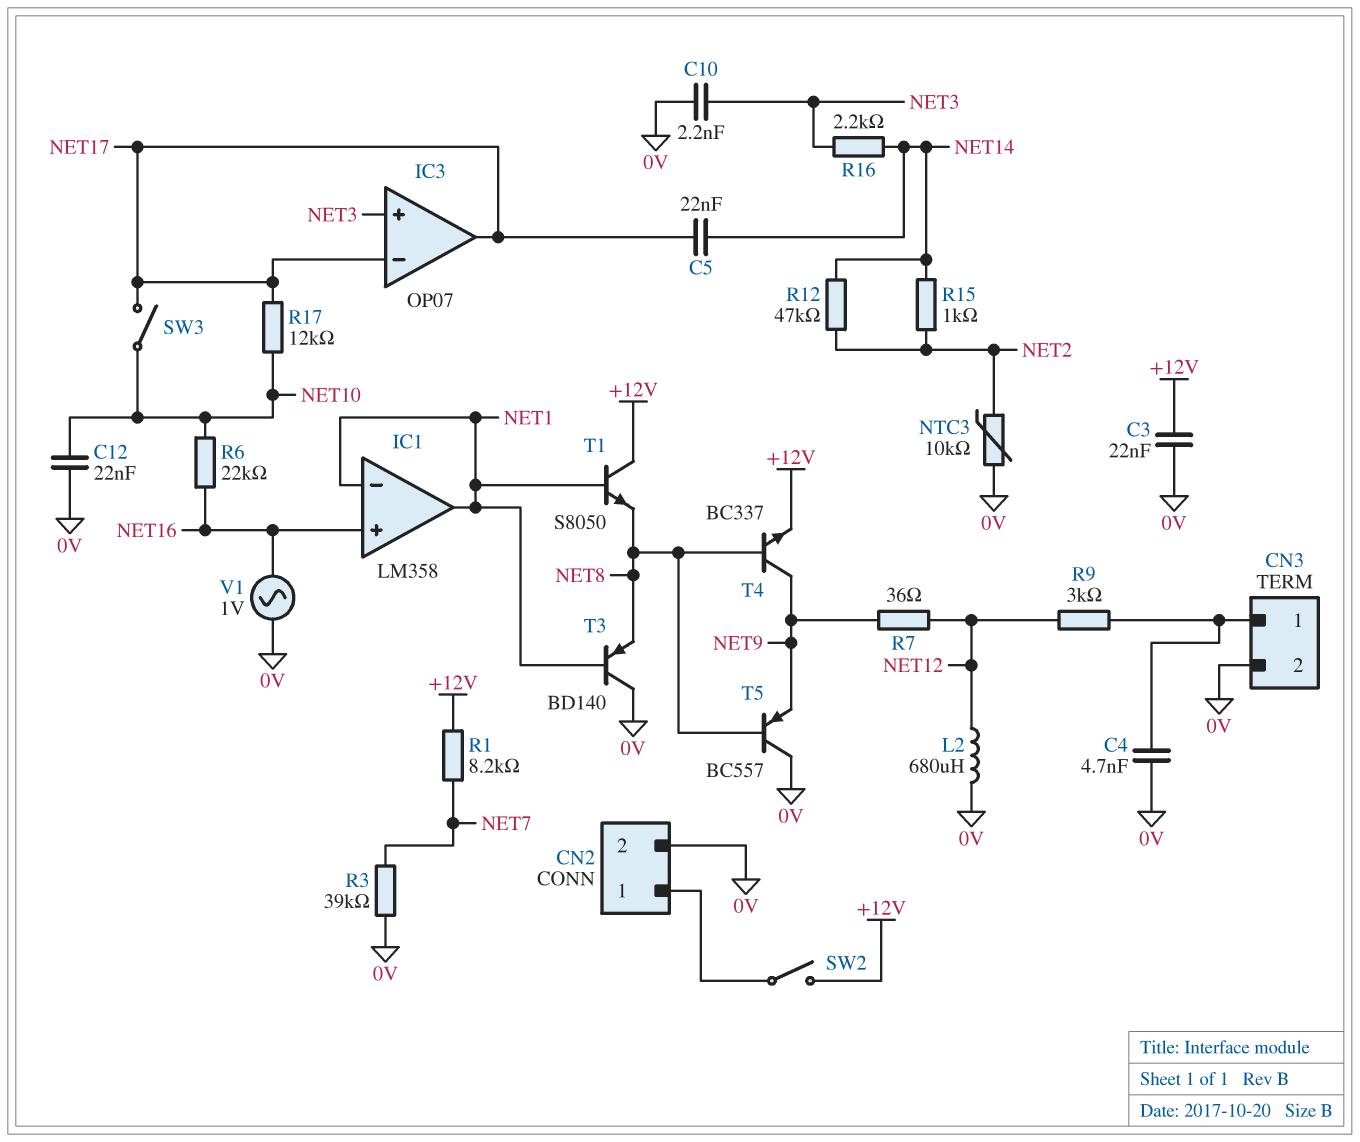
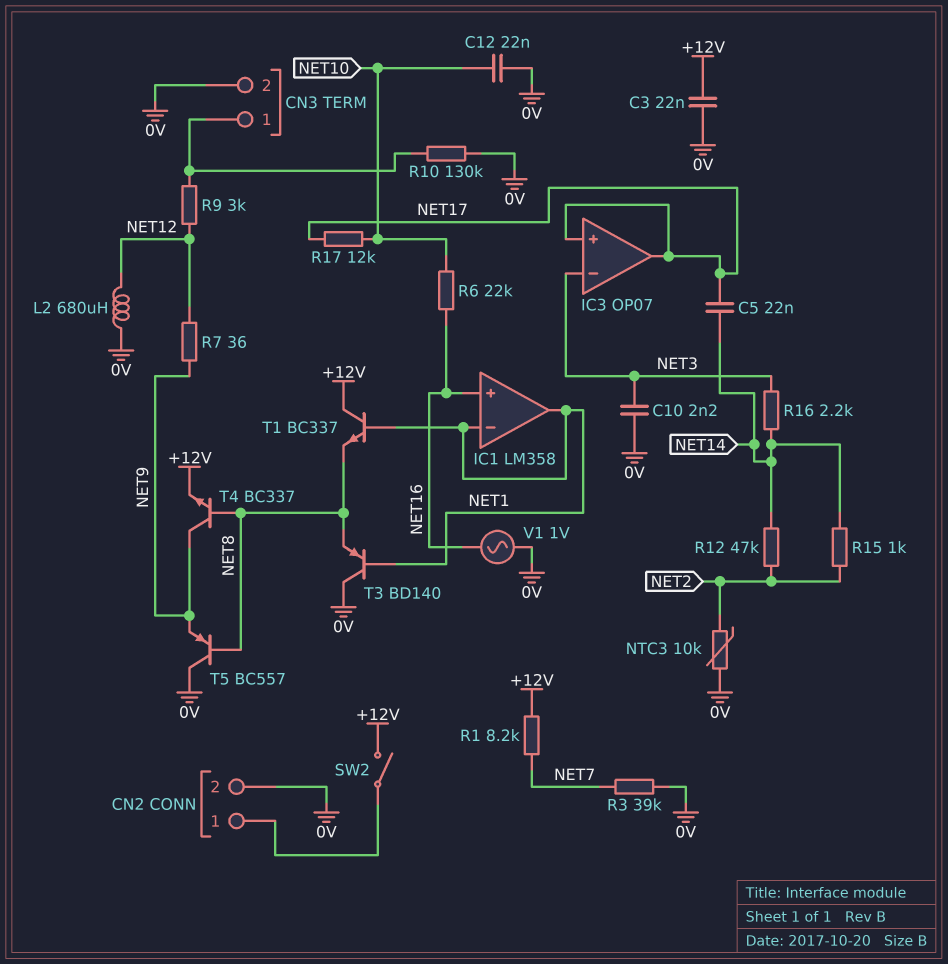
C4: 4.7nF (0V, CN3/1) -> none
IC3 pin in+: NET3 -> NET17
IC3 pin in-: NET17 -> NET3
R10: none -> 130k (0V, CN3/1)
SW3: switch (NET10, NET17) -> none
T1: NPN S8050 (B NET1, C +12V, E NET8) -> NPN BC337 (B NET1, C +12V, E NET8)

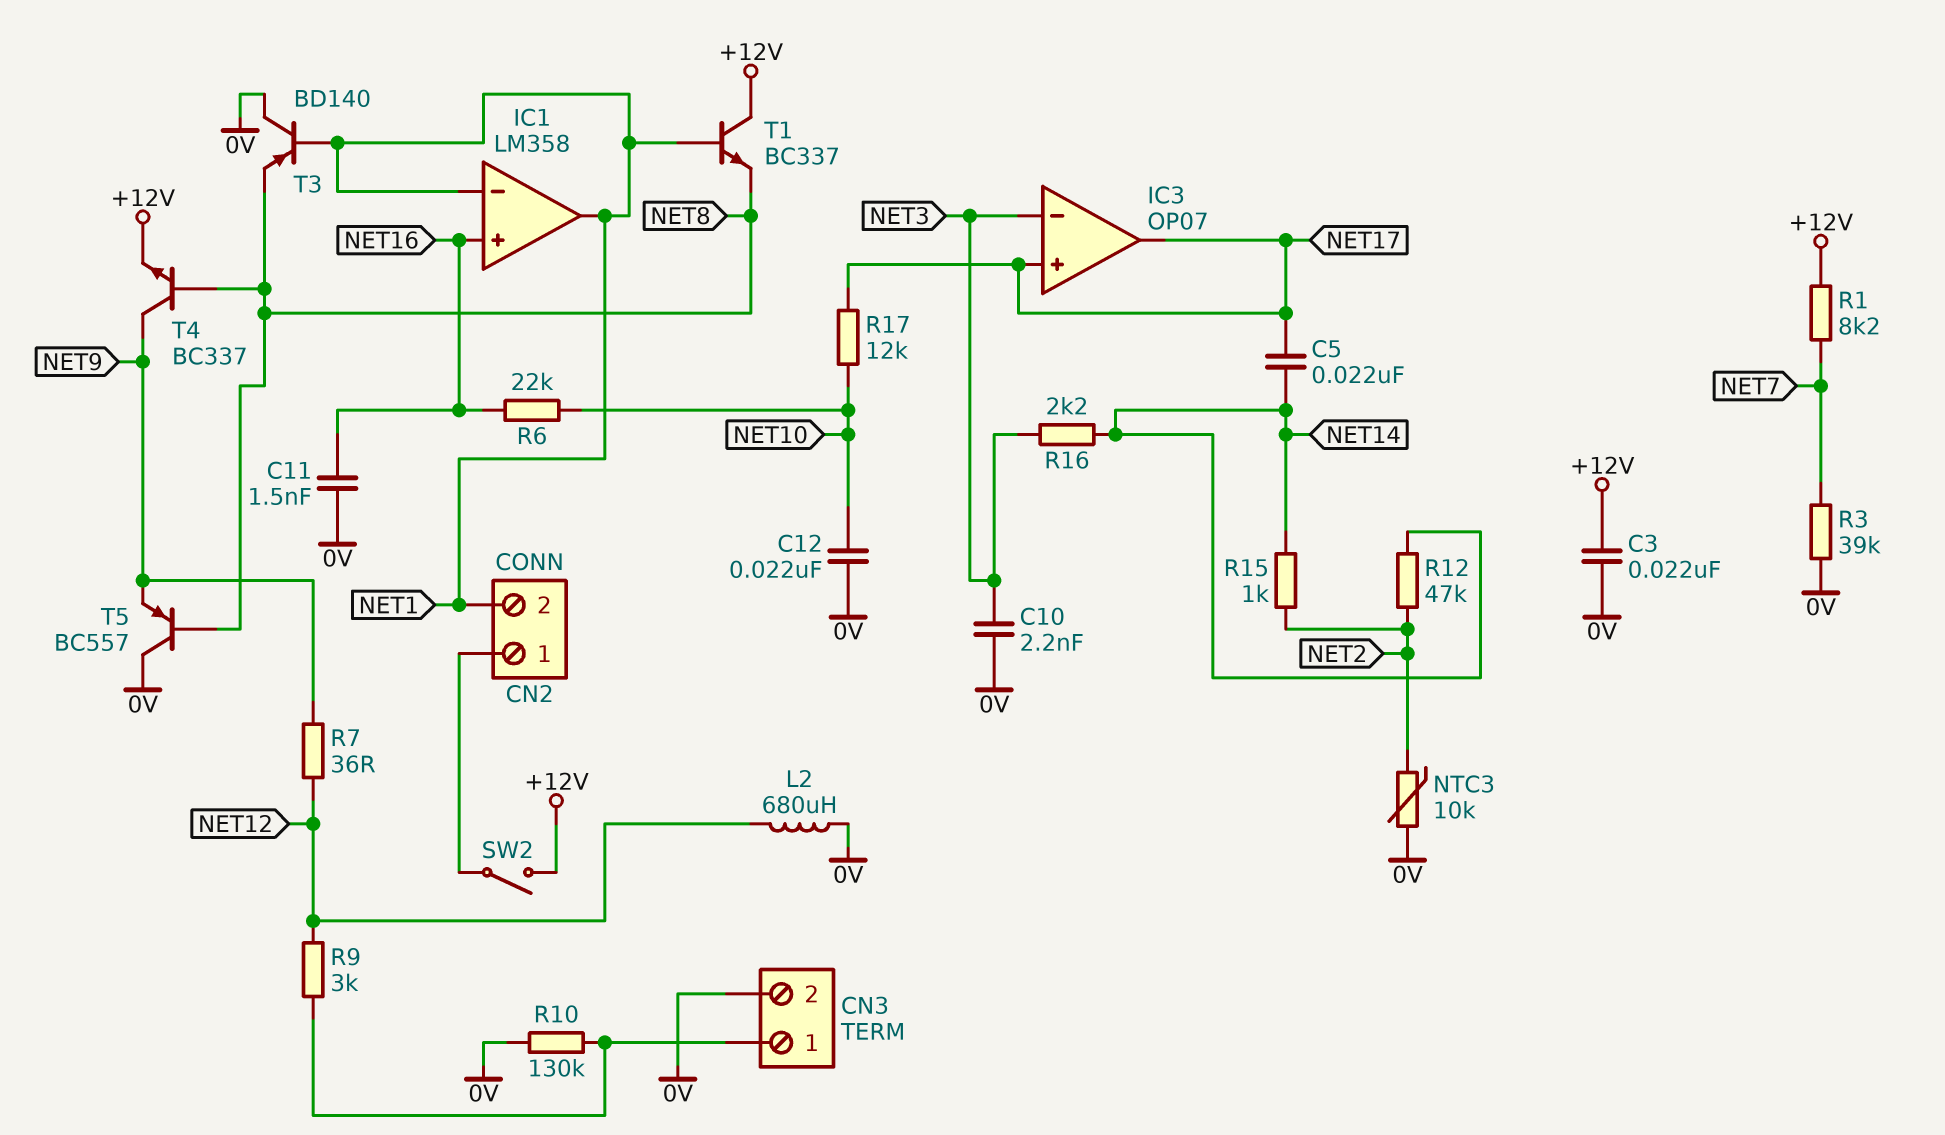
C11: none -> 1.5nF (0V, NET16)
CN2 pin 2: 0V -> NET1
V1: AC 1V (0V, NET16) -> none

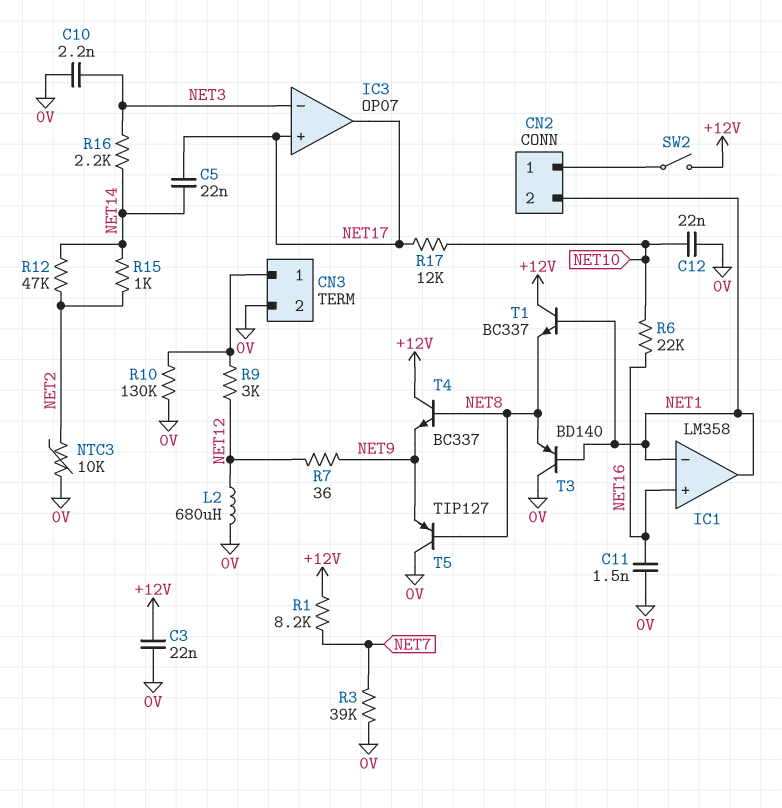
T4: NPN BC337 (B NET8, C NET9, E +12V) -> NPN BC337 (B NET8, C +12V, E NET9)
T5: PNP BC557 (B NET8, C 0V, E NET9) -> PNP TIP127 (B NET8, C 0V, E NET9)

